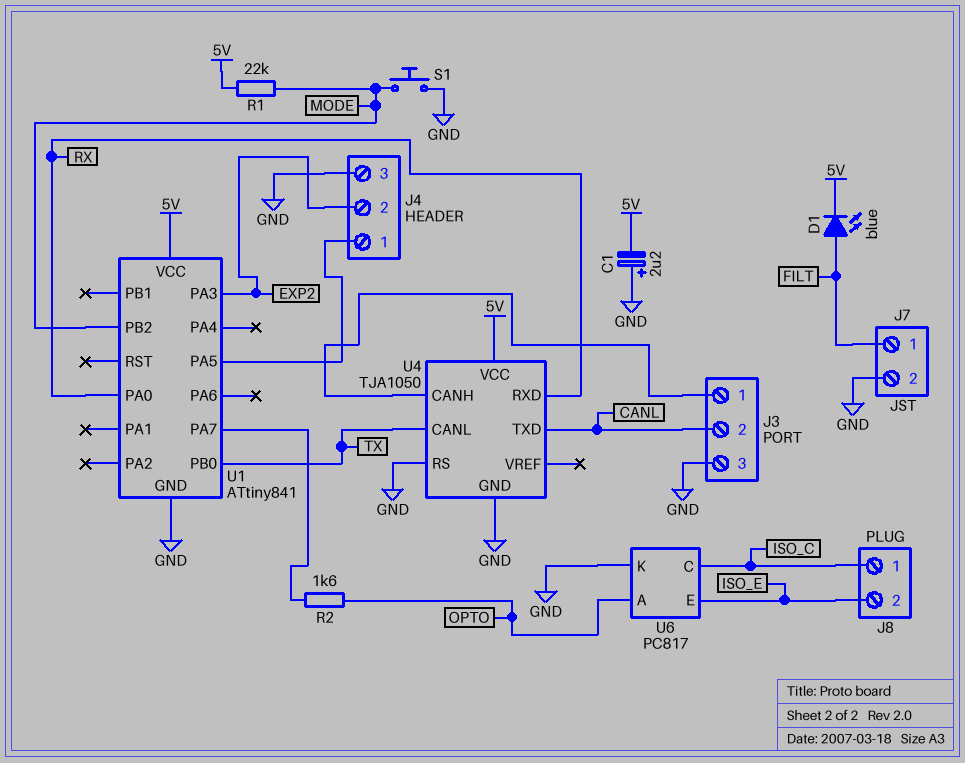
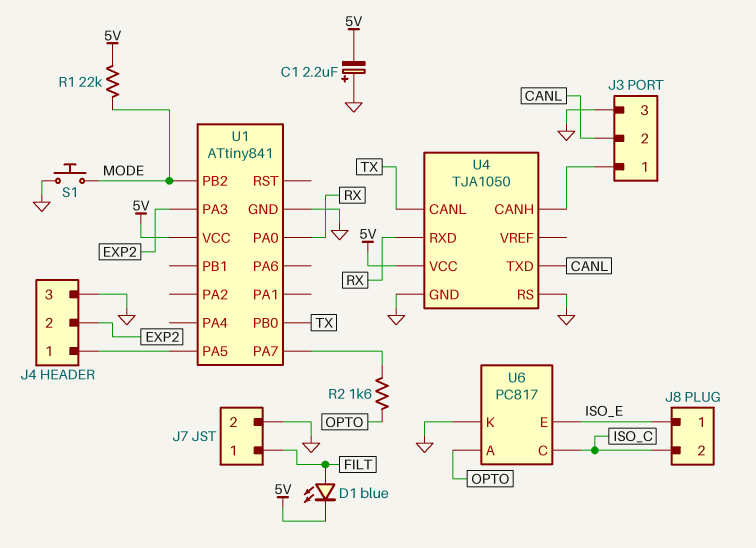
J8 pin 1: ISO_C -> ISO_E
J8 pin 2: ISO_E -> ISO_C

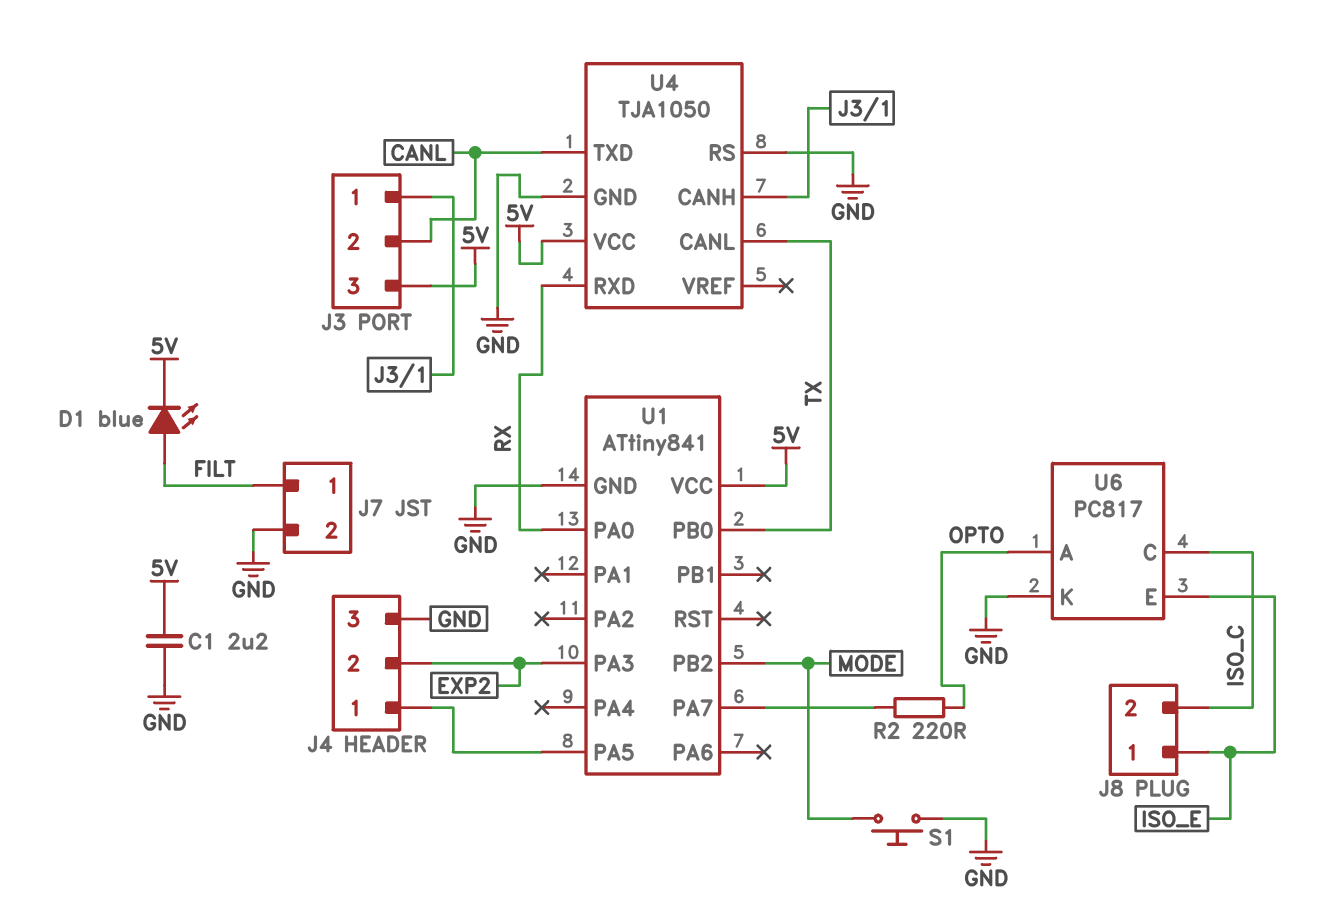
C1: 2.2uF (plus GND, minus 5V) -> 2.2uF (5V, GND)
J3 pin 3: GND -> 5V
R1: 22k (5V, MODE) -> none
R2: 1.6k (OPTO, U1/PA7) -> 220 (OPTO, U1/PA7)

